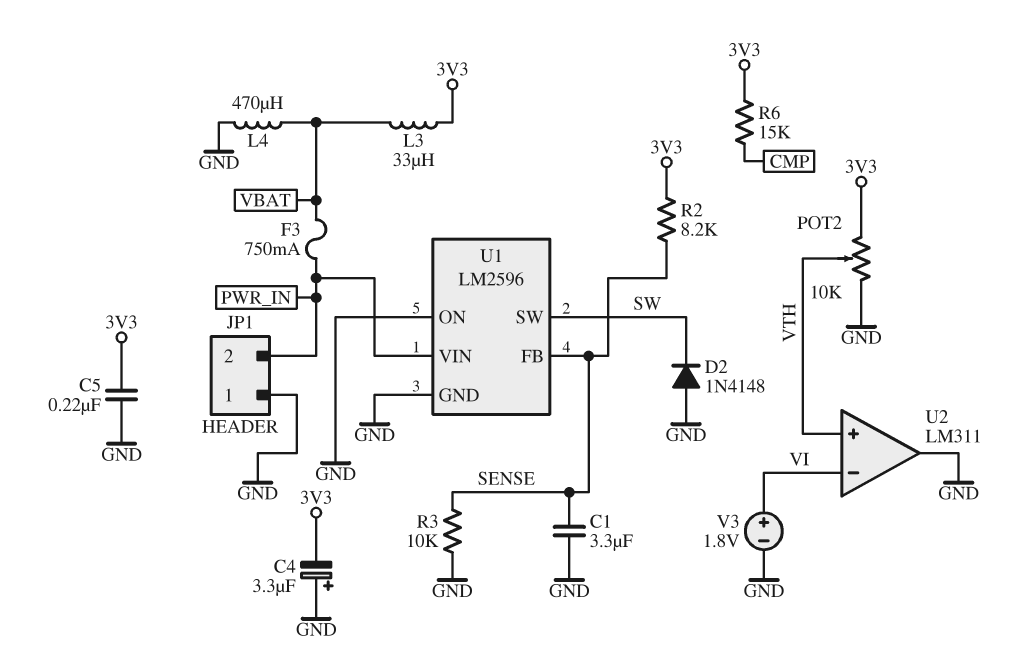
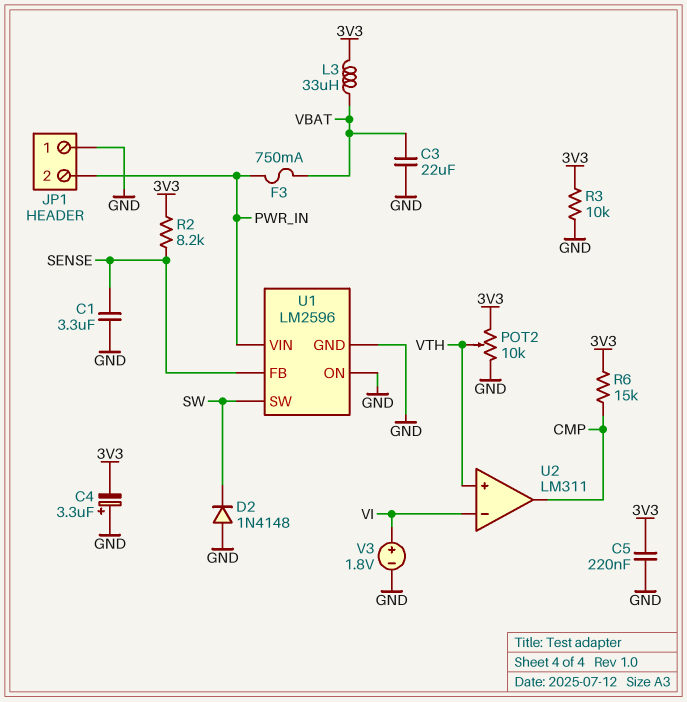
C3: none -> 22uF (GND, VBAT)
L4: 470uH (GND, VBAT) -> none
R3: 10k (GND, SENSE) -> 10k (3V3, GND)
U2 pin out: GND -> CMP

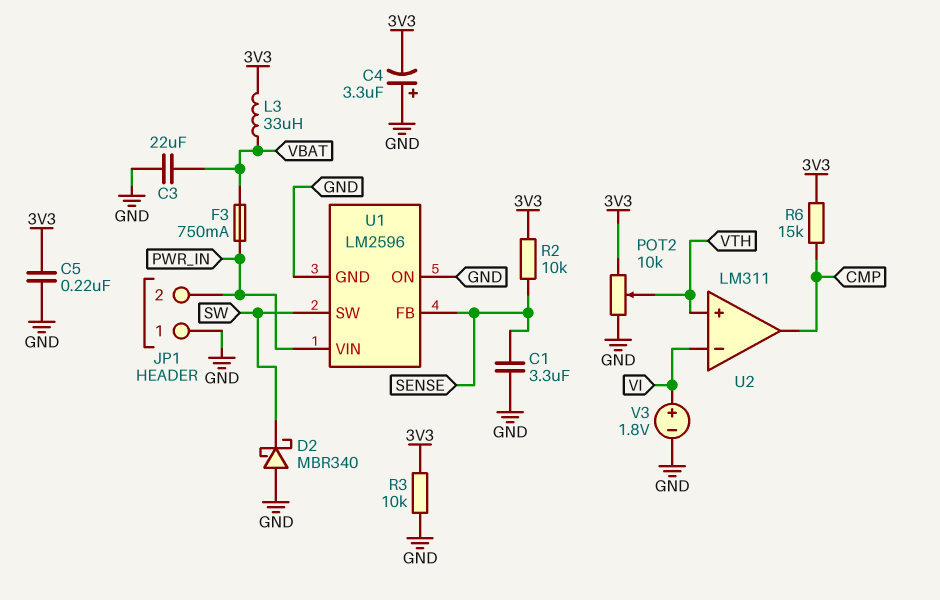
D2: diode 1N4148 (A GND, K SW) -> schottky MBR340 (A GND, K SW)
R2: 8.2k (3V3, SENSE) -> 10k (3V3, SENSE)

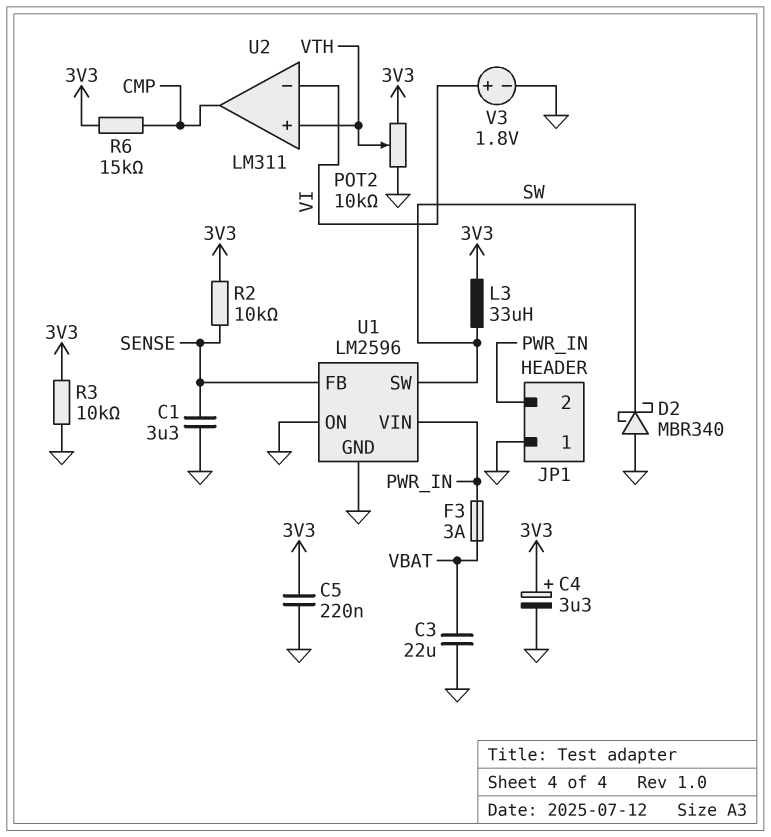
C4: 3.3uF (plus GND, minus 3V3) -> 3.3uF (plus 3V3, minus GND)
F3: 750mA (PWR_IN, VBAT) -> 3A (PWR_IN, VBAT)
L3: 33uH (3V3, VBAT) -> 33uH (3V3, SW)

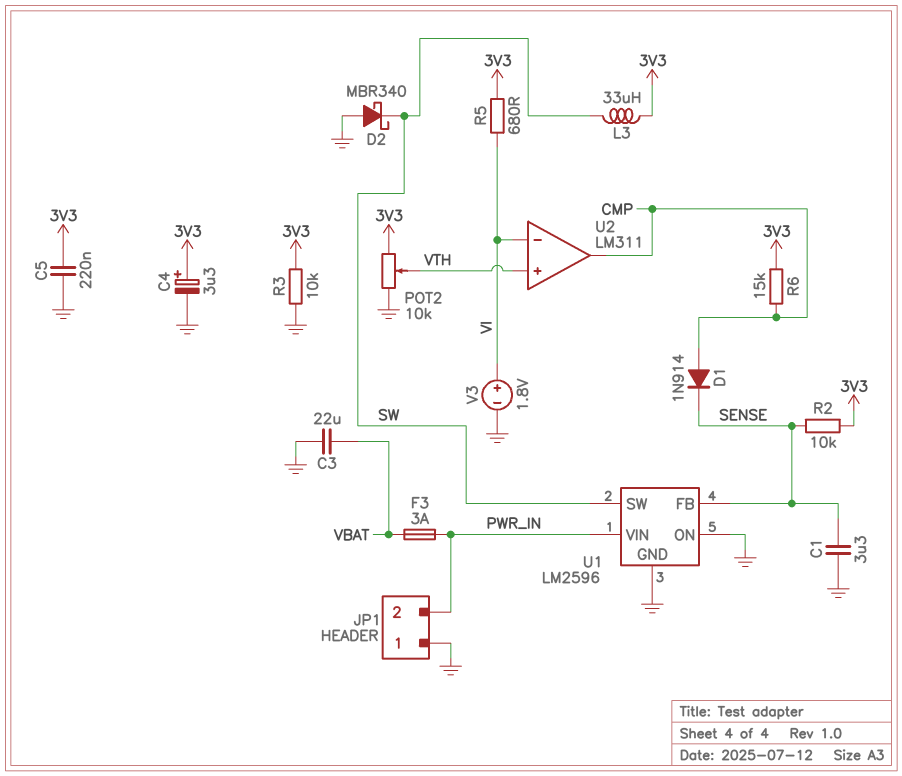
D1: none -> diode 1N914 (A CMP, K SENSE)
R5: none -> 680 (3V3, VI)

